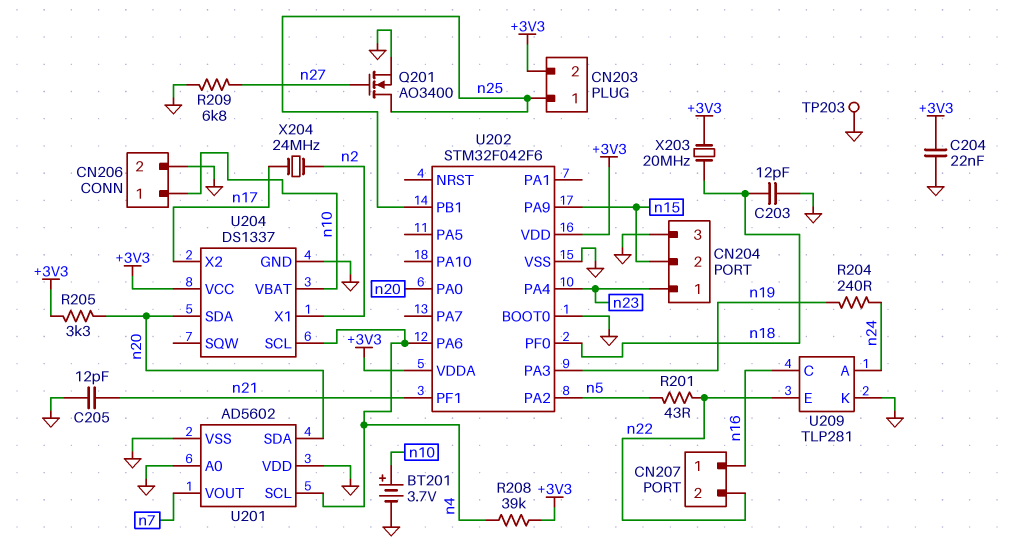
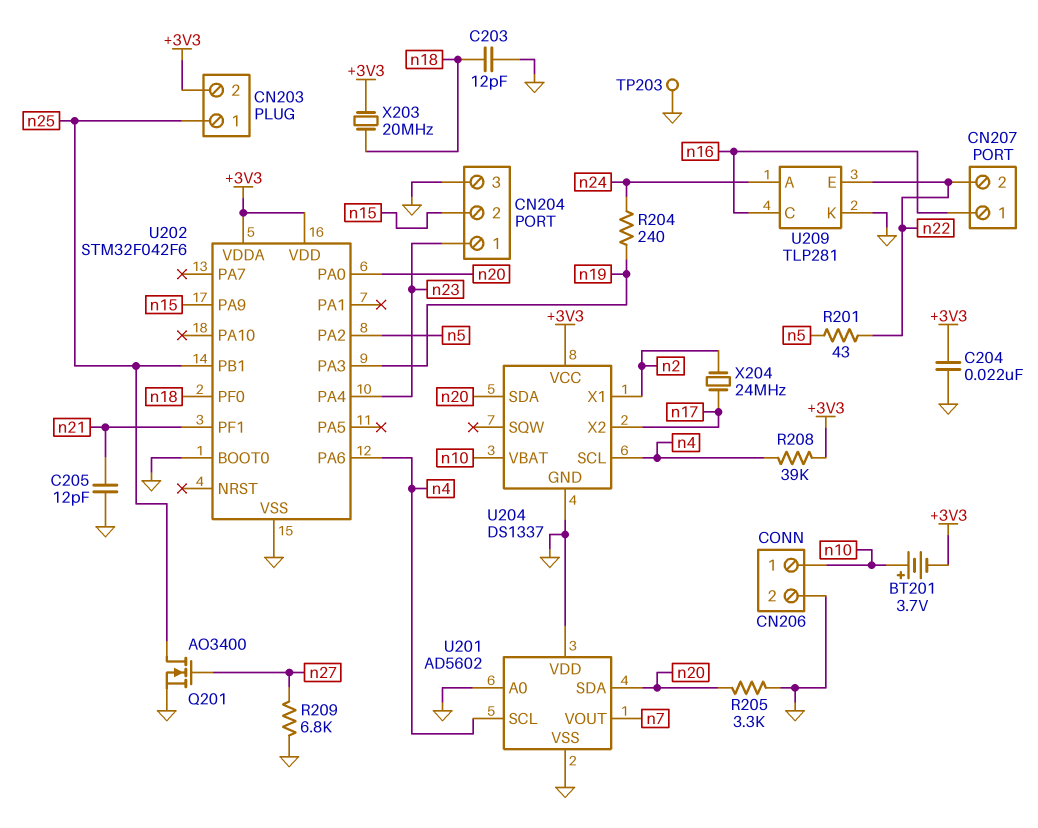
BT201: 3.7V (plus n10, minus GND) -> 3.7V (plus n10, minus +3V3)
R205: 3.3k (+3V3, n20) -> 3.3k (GND, n20)

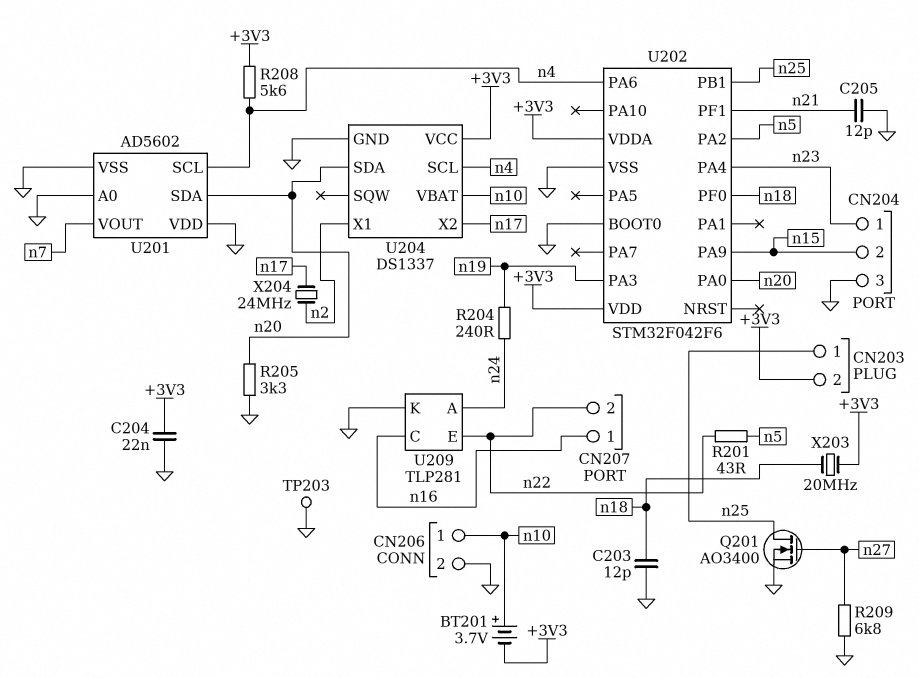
R208: 39k (+3V3, n4) -> 5.6k (+3V3, n4)

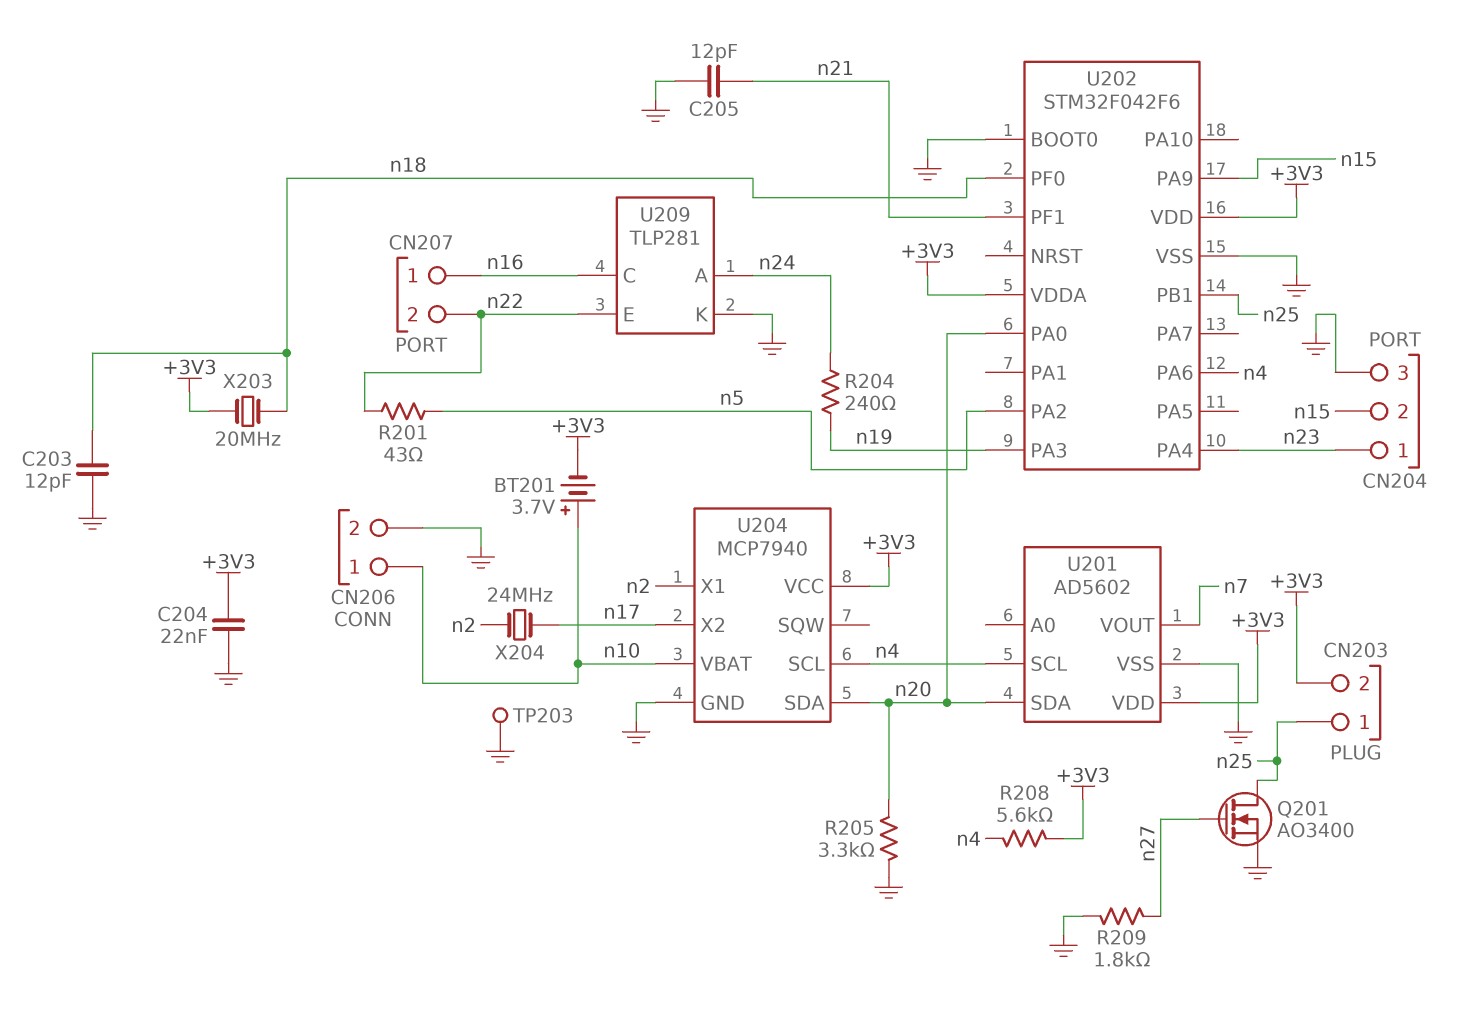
R209: 6.8k (GND, n27) -> 1.8k (GND, n27)
U201 pin A0: GND -> none
U201 pin VDD: GND -> +3V3
U204: DS1337 -> MCP7940

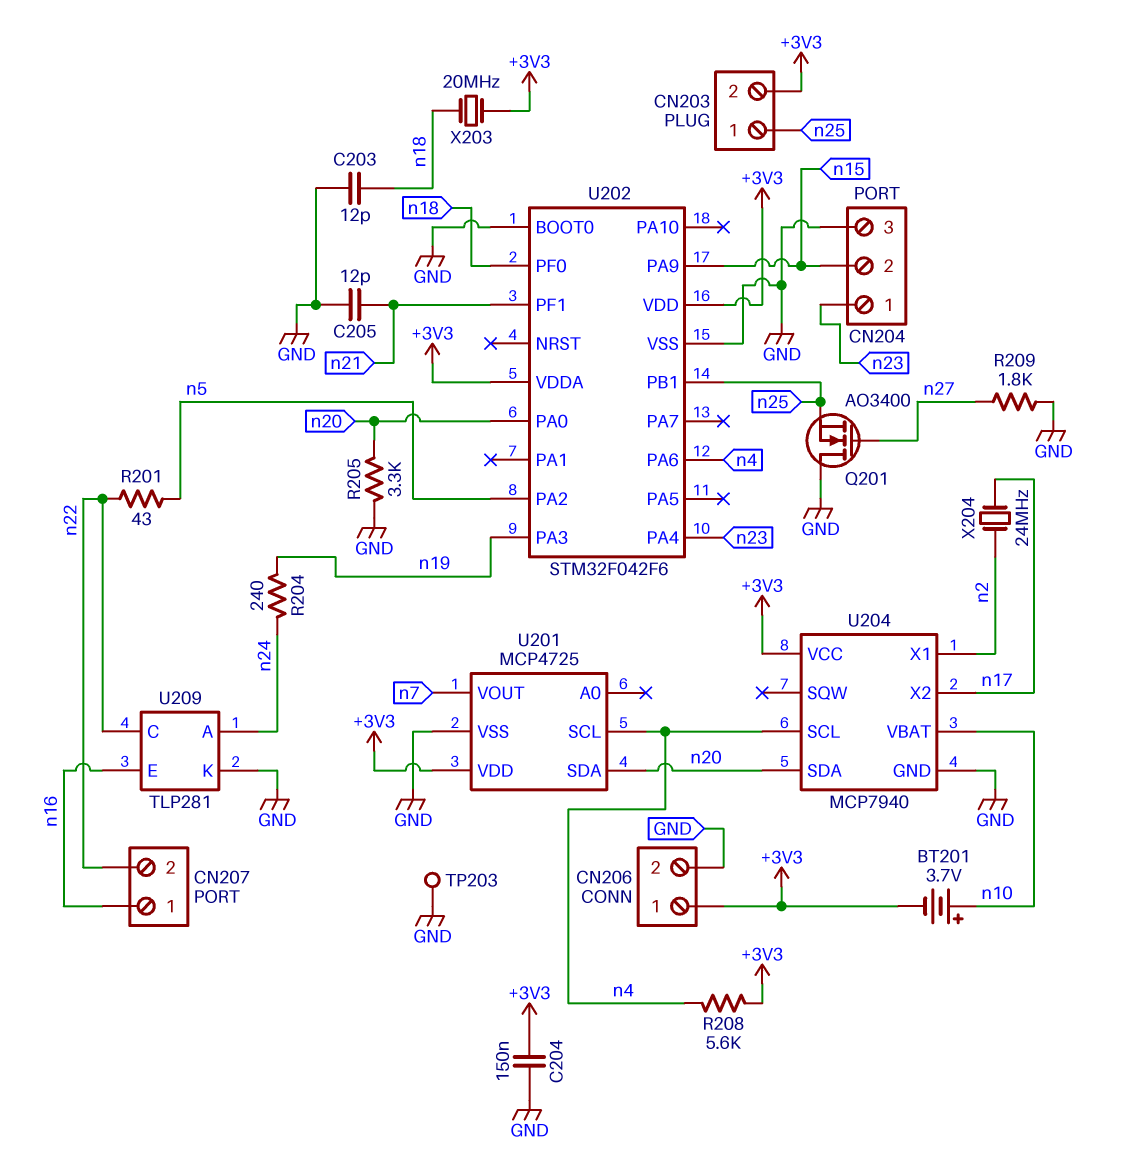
C204: 22nF (+3V3, GND) -> 150nF (+3V3, GND)
CN206 pin 1: n10 -> +3V3
Q201: NMOS AO3400 (G n27, D n25, S GND) -> NMOS AO3400 (G n27, D GND, S n25)
U201: AD5602 -> MCP4725
U209 pin C: n16 -> n22
U209 pin E: n22 -> n16

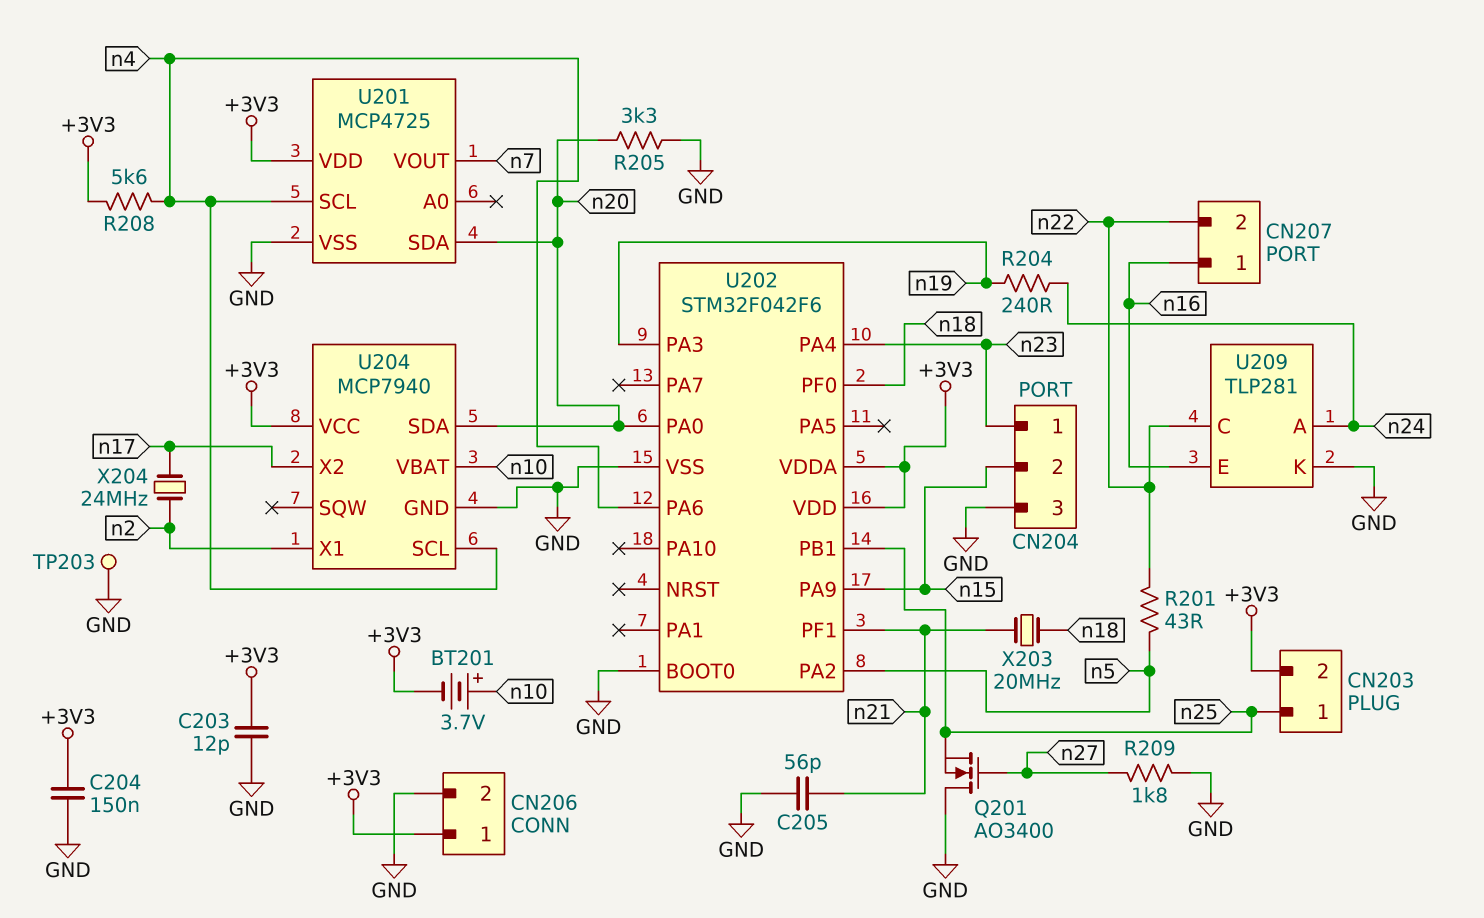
C203: 12pF (GND, n18) -> 12pF (+3V3, GND)
C205: 12pF (GND, n21) -> 56pF (GND, n21)
X203: 20MHz (+3V3, n18) -> 20MHz (n18, n21)

